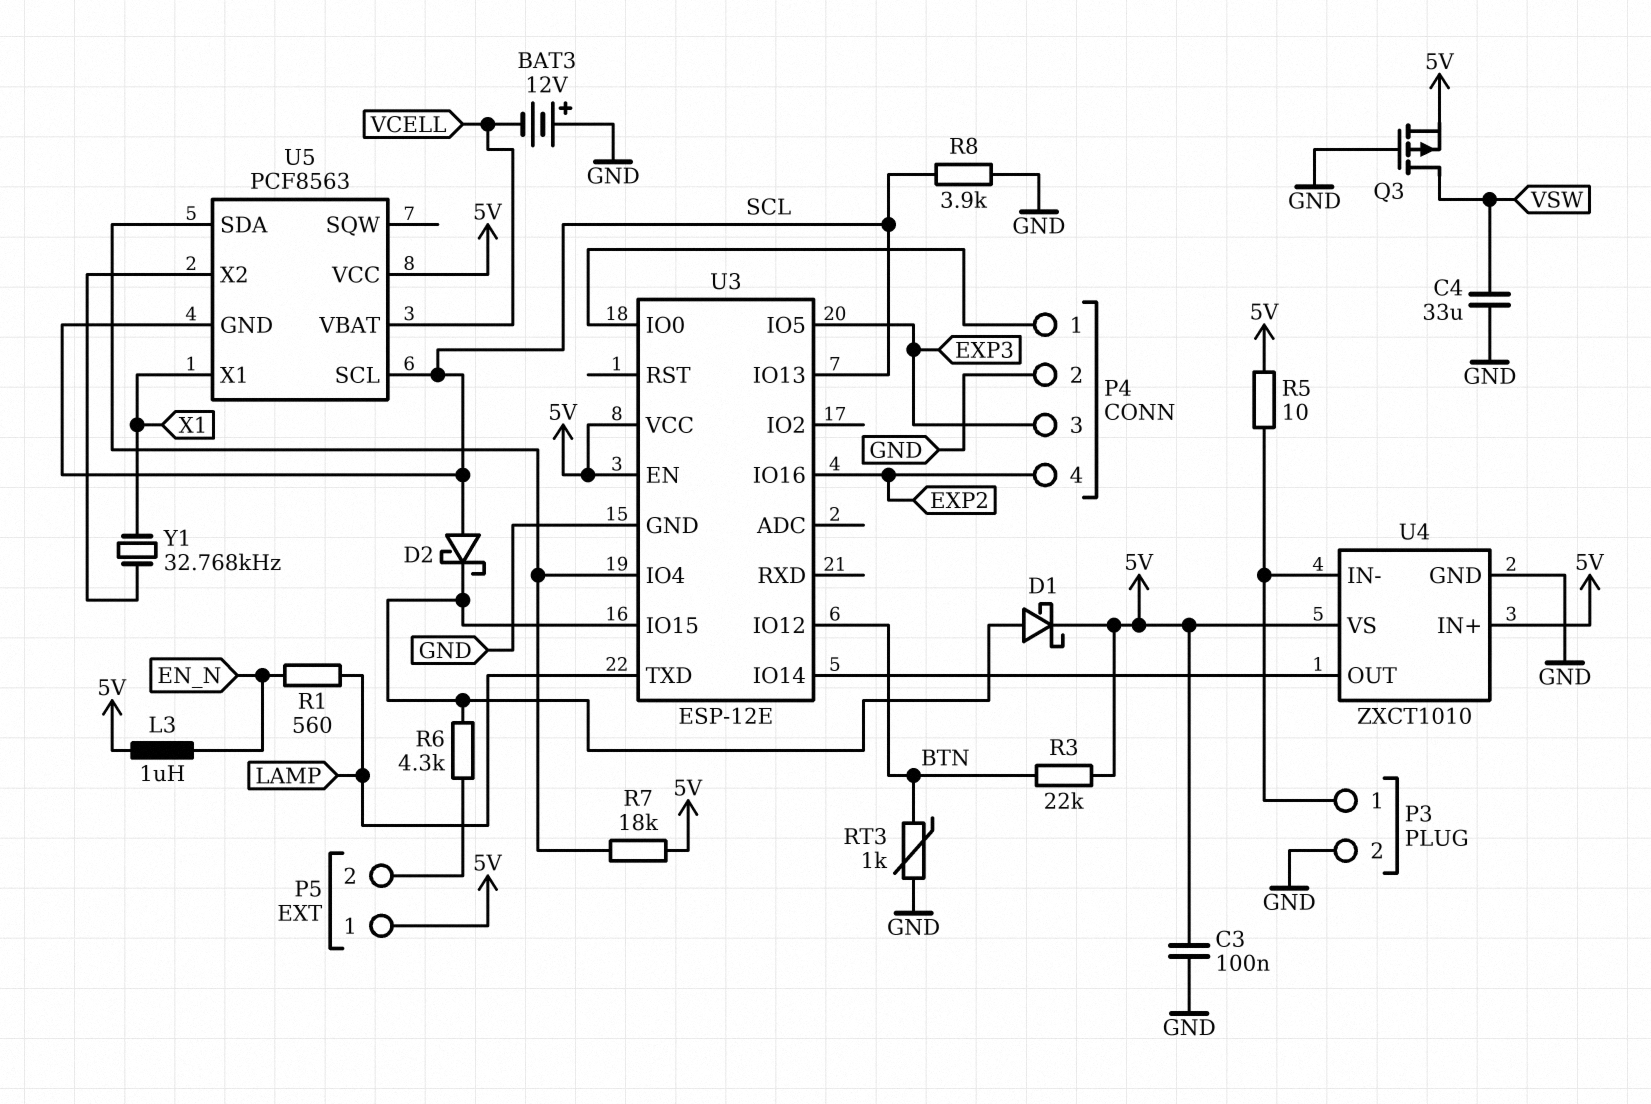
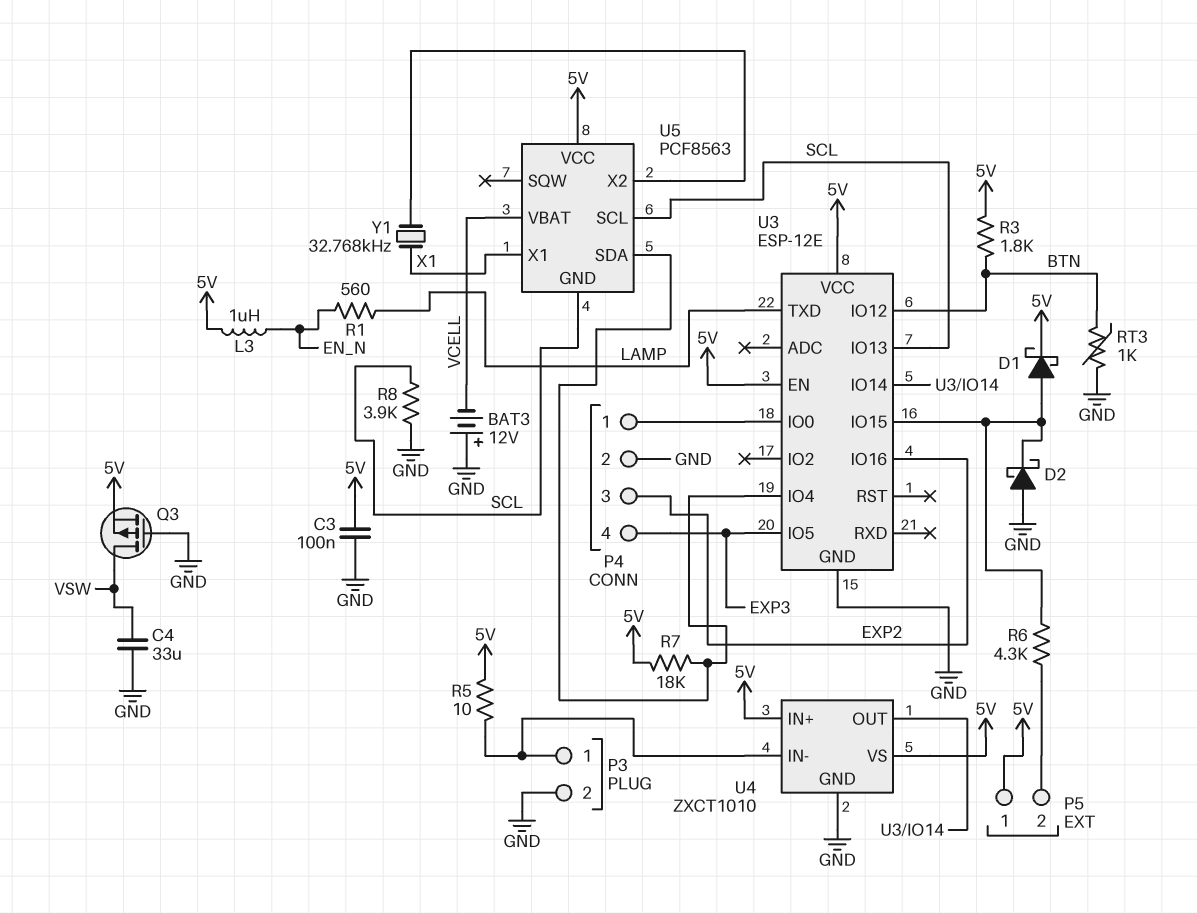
D2: schottky (A SCL, K U3/IO15) -> schottky (A GND, K U3/IO15)
P4 pin 3: EXP3 -> EXP2
P4 pin 4: EXP2 -> EXP3
R3: 22k (5V, BTN) -> 1.8k (5V, BTN)

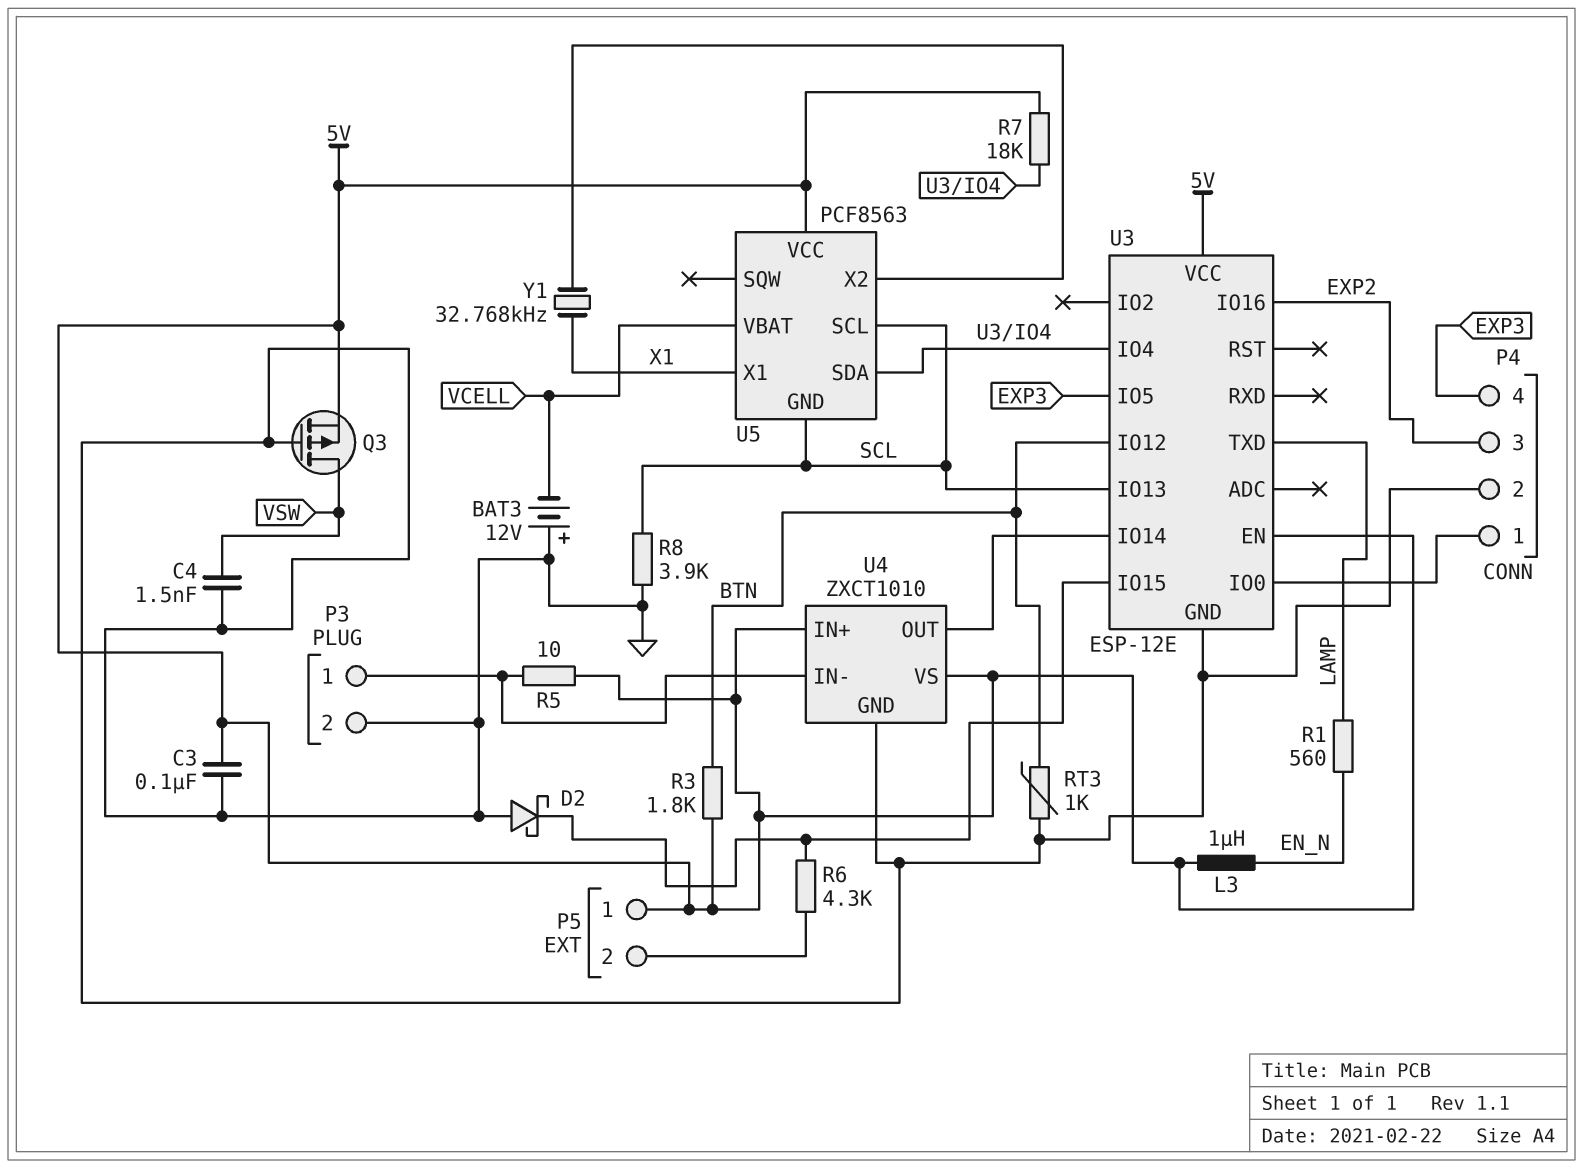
C4: 33uF (GND, VSW) -> 1.5nF (GND, VSW)
D1: schottky (A U3/IO15, K 5V) -> none

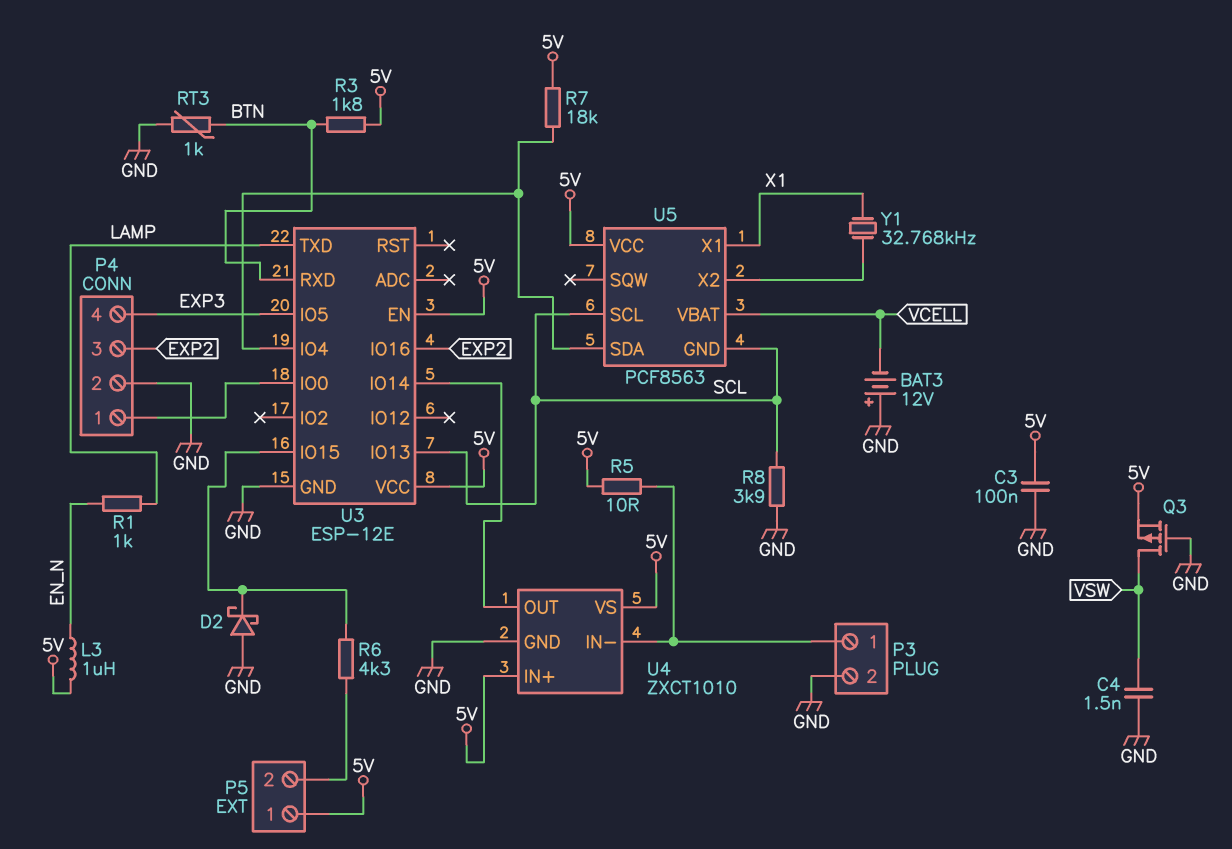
R1: 560 (EN_N, LAMP) -> 1k (EN_N, LAMP)
U3 pin IO12: BTN -> none
U3 pin RXD: none -> BTN

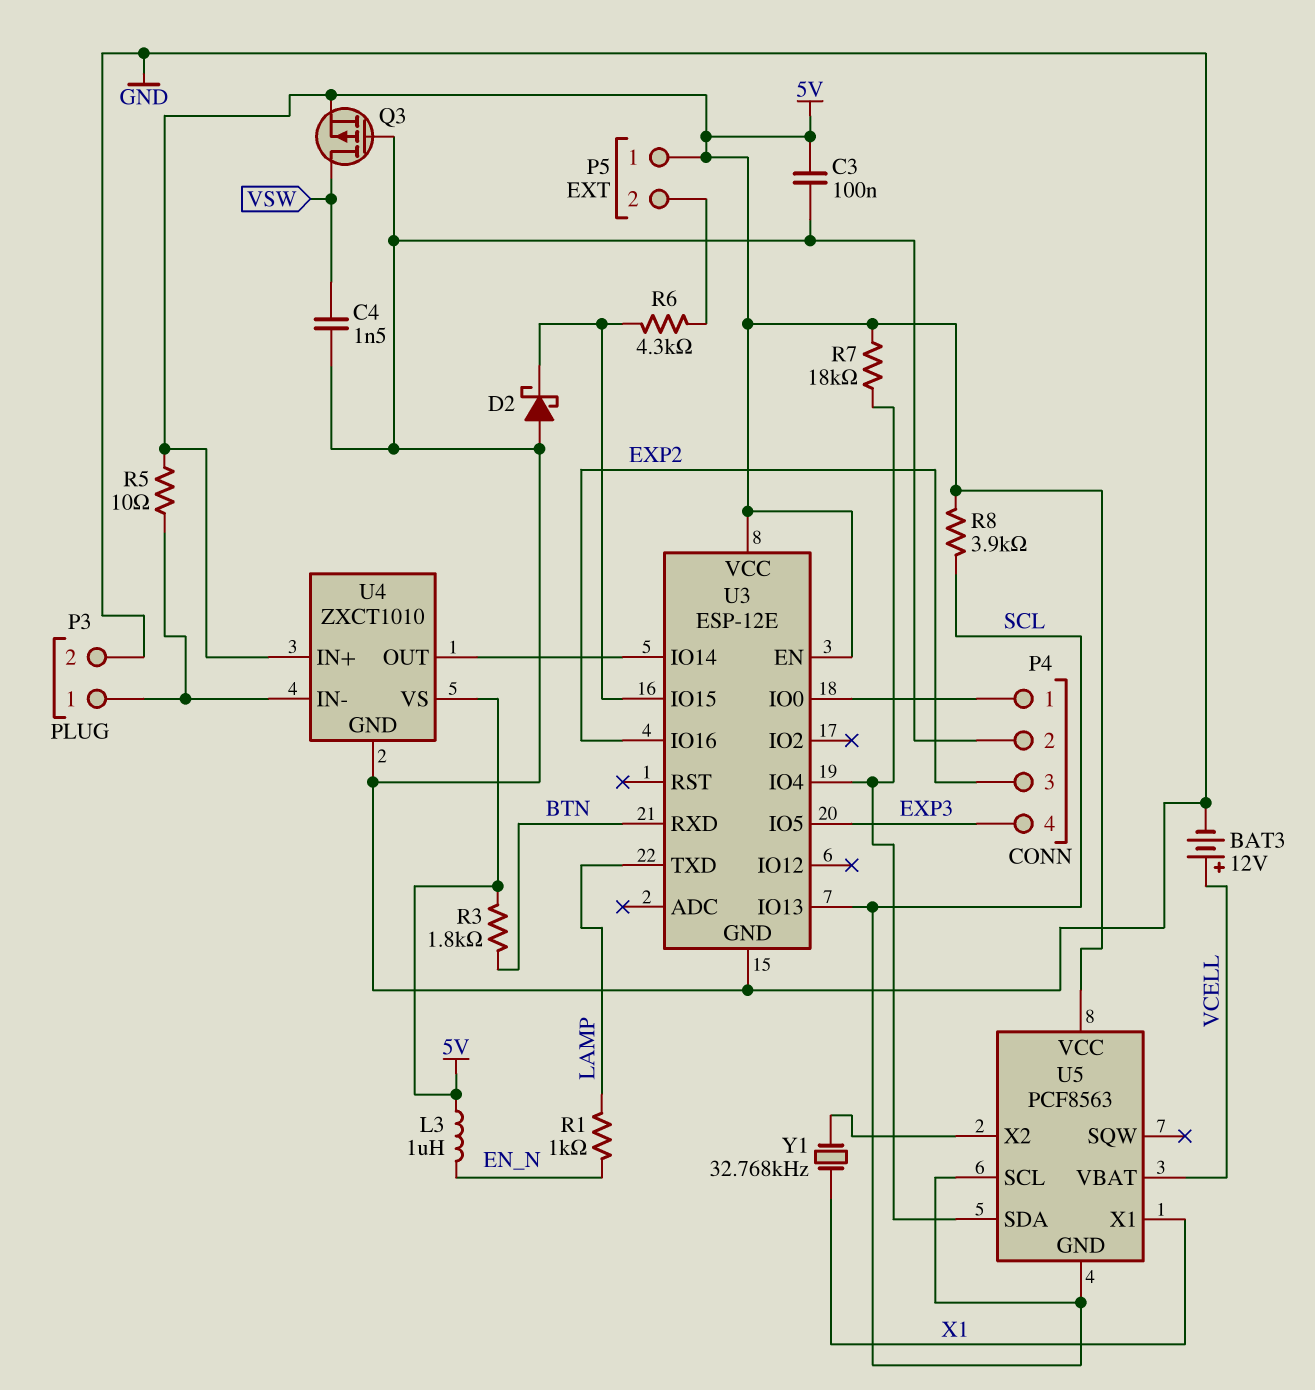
BAT3: 12V (plus GND, minus VCELL) -> 12V (plus VCELL, minus GND)
R8: 3.9k (GND, SCL) -> 3.9k (5V, SCL)
RT3: 1k (BTN, GND) -> none

